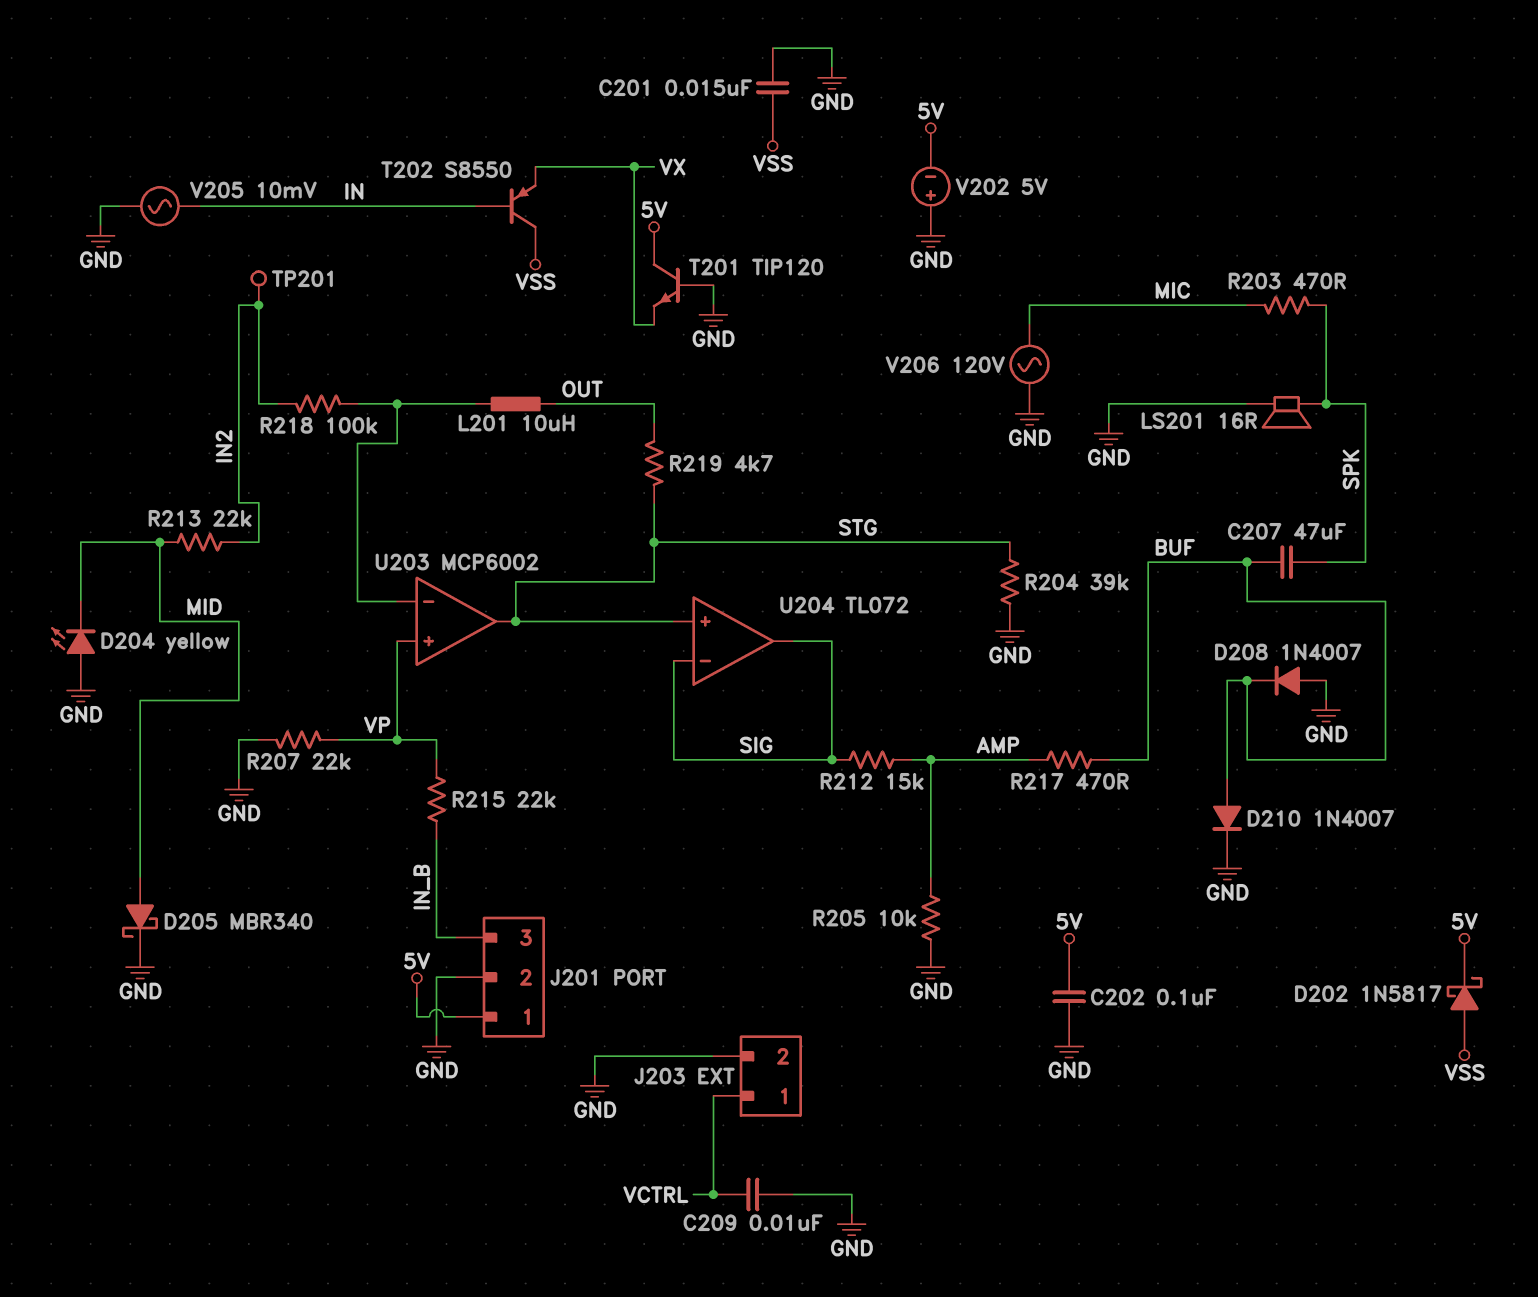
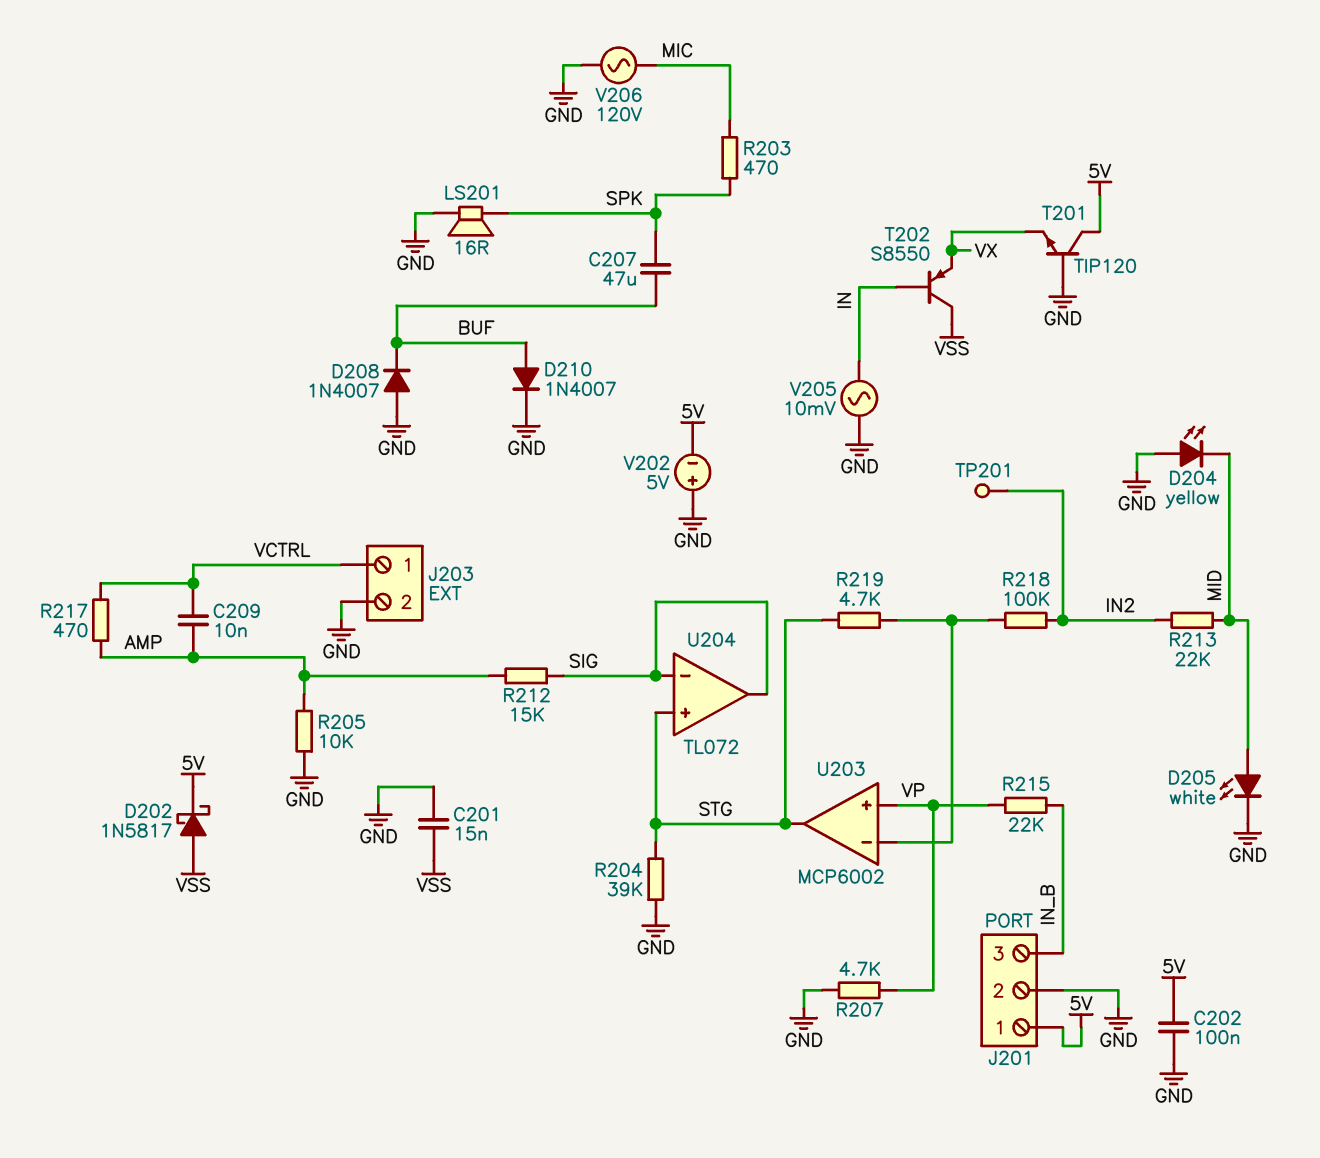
C209: 10nF (GND, VCTRL) -> 10nF (AMP, VCTRL)
D205: schottky MBR340 (A MID, K GND) -> LED white (A MID, K GND)
L201: 10uH (OUT, U203/in-) -> none
R207: 22k (GND, VP) -> 4.7k (GND, VP)
R217: 470 (AMP, BUF) -> 470 (AMP, VCTRL)
R219: 4.7k (OUT, STG) -> 4.7k (STG, U203/in-)

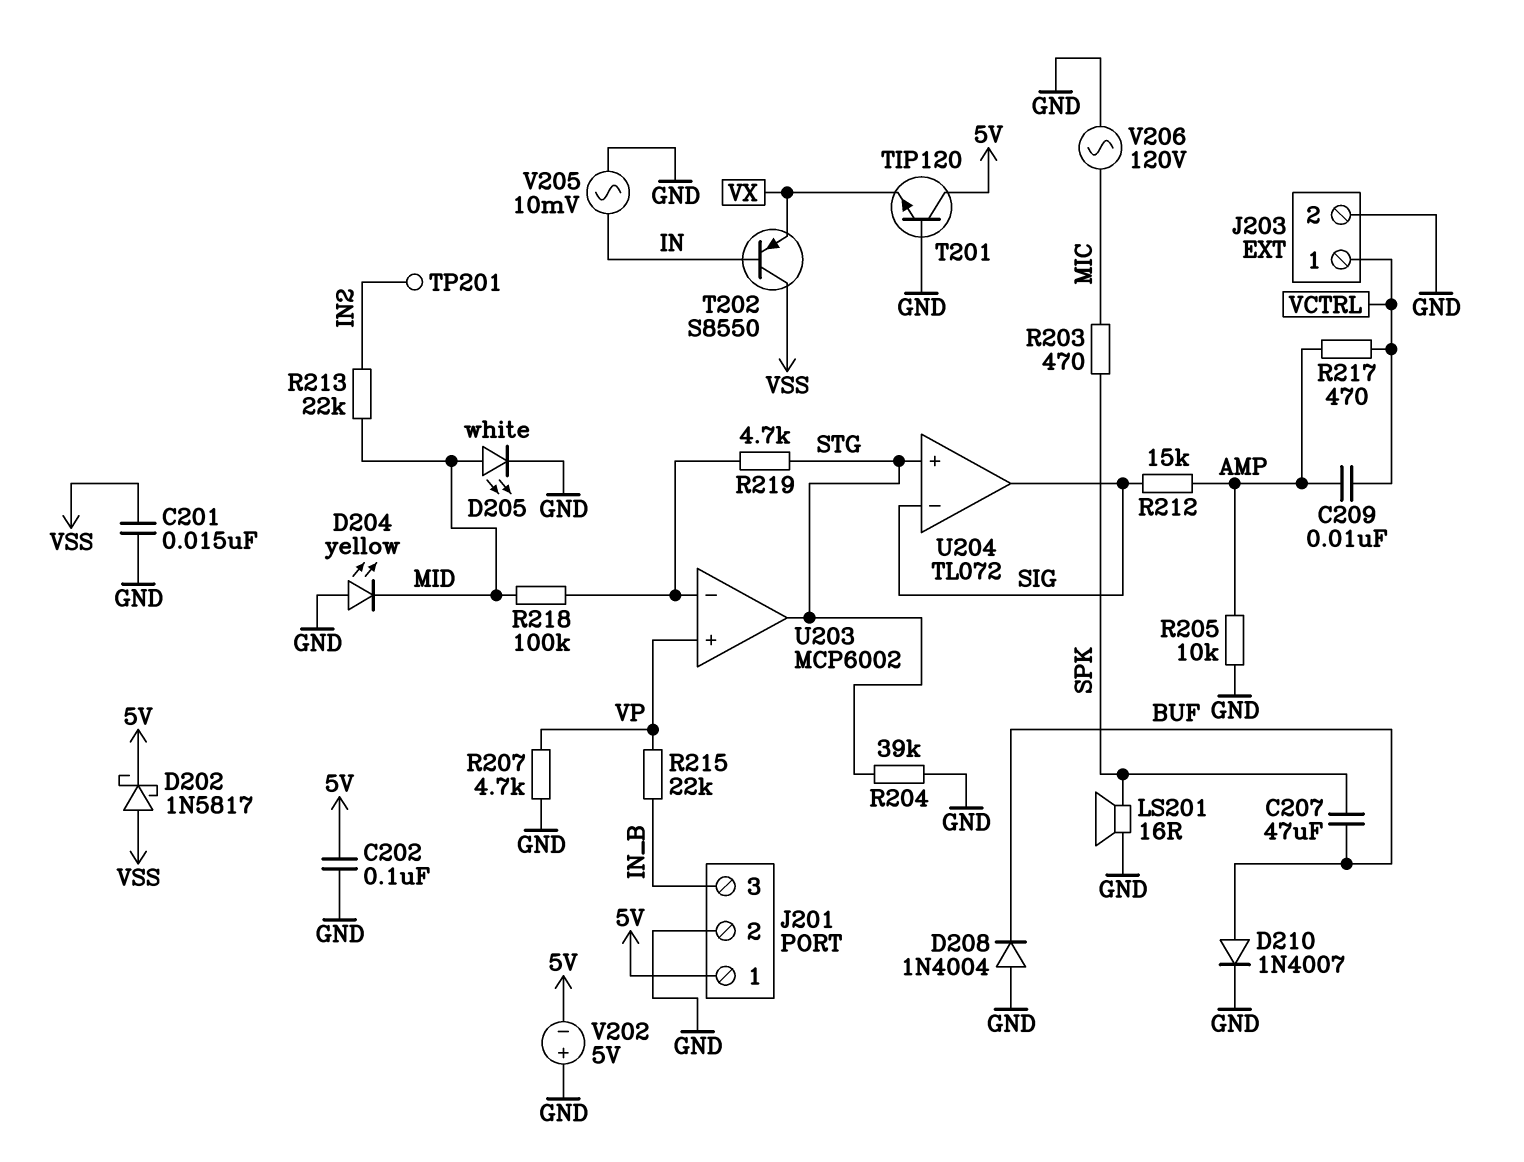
D208: diode 1N4007 (A GND, K BUF) -> diode 1N4004 (A GND, K BUF)
R218: 100k (IN2, U203/in-) -> 100k (MID, U203/in-)

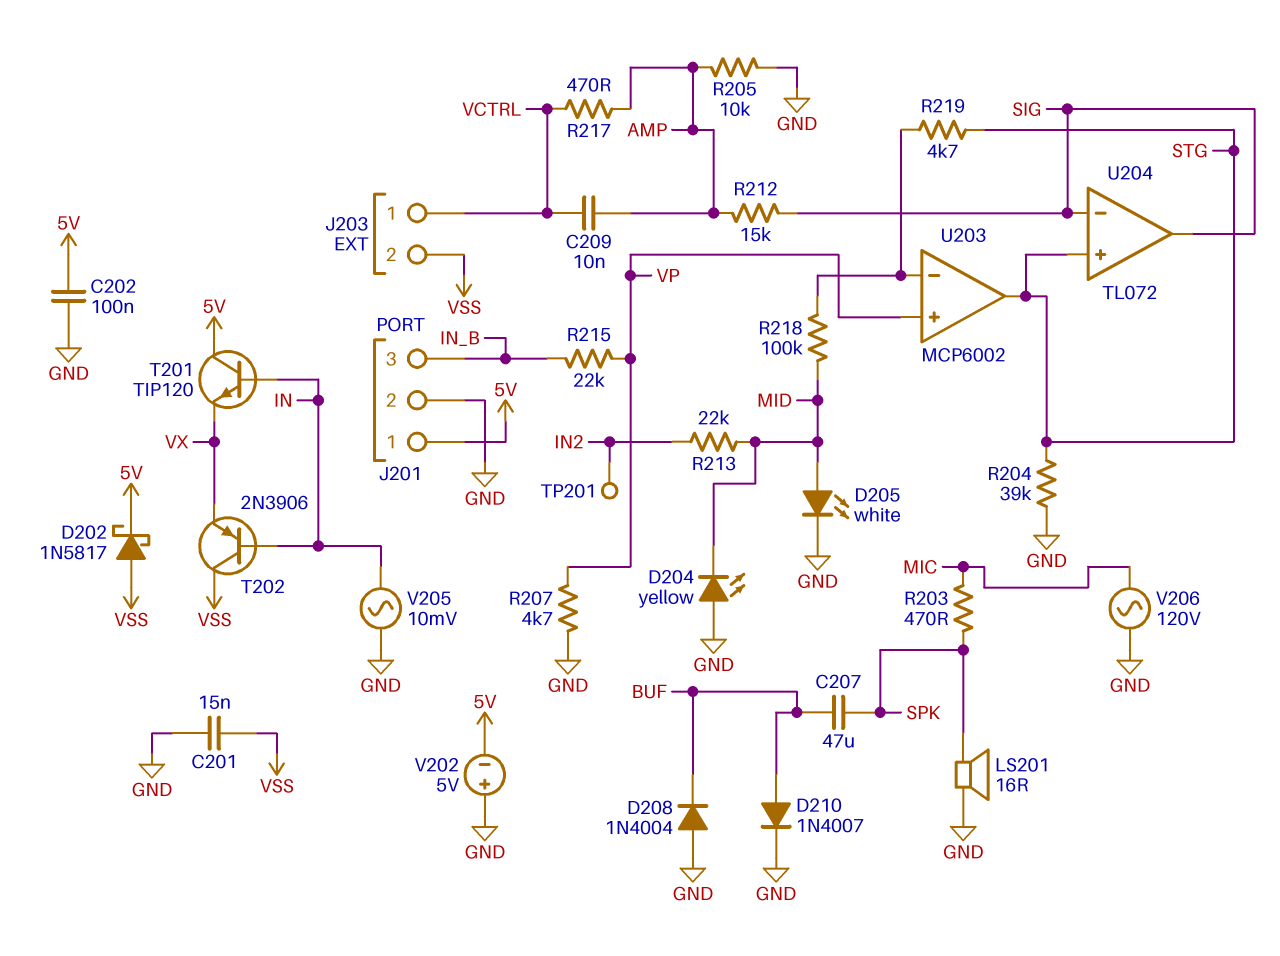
J203 pin 2: GND -> VSS
T201: NPN TIP120 (B GND, C 5V, E VX) -> NPN TIP120 (B IN, C 5V, E VX)
T202: PNP S8550 (B IN, C VSS, E VX) -> PNP 2N3906 (B IN, C VSS, E VX)

